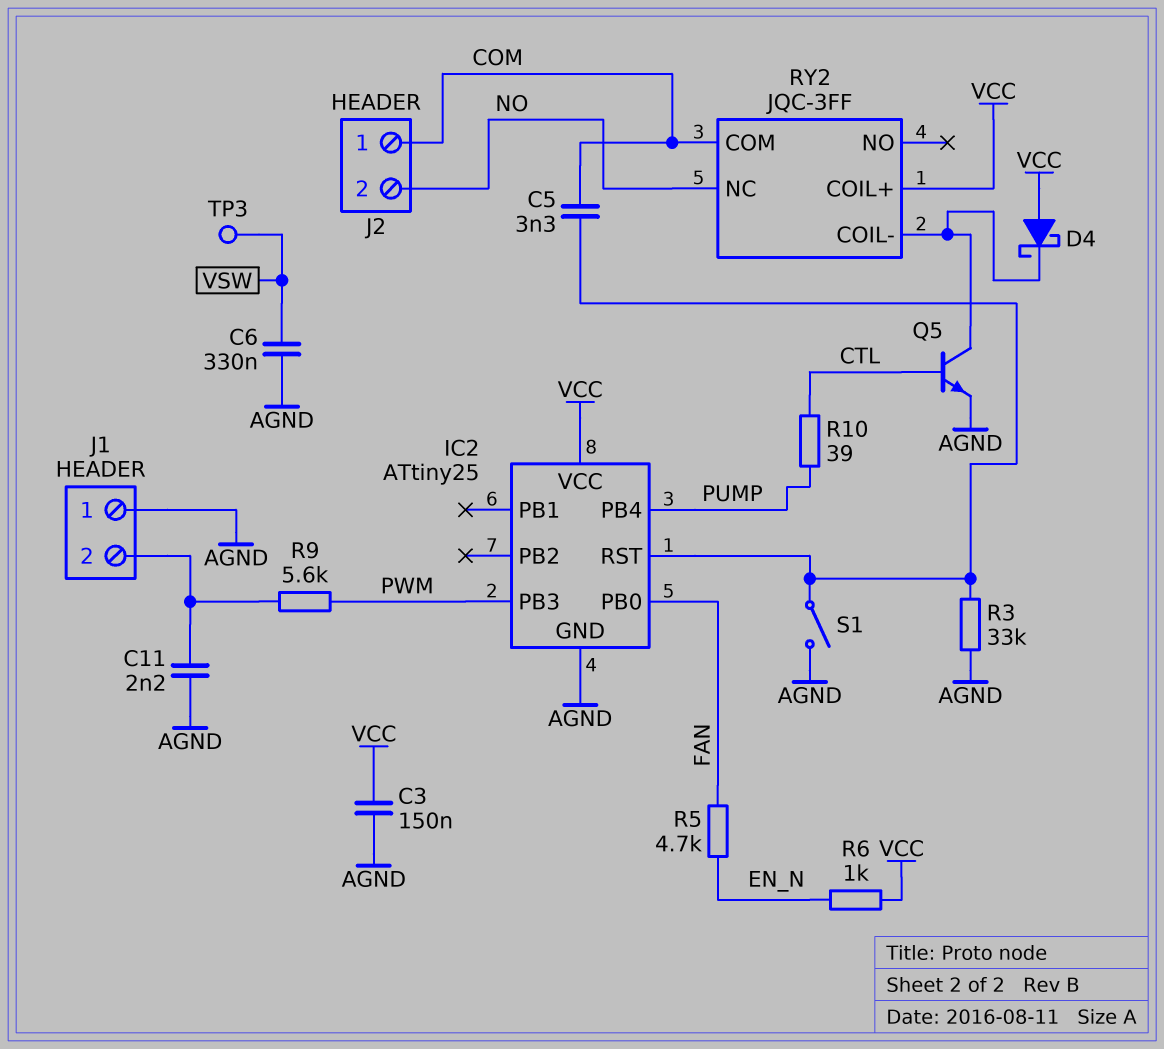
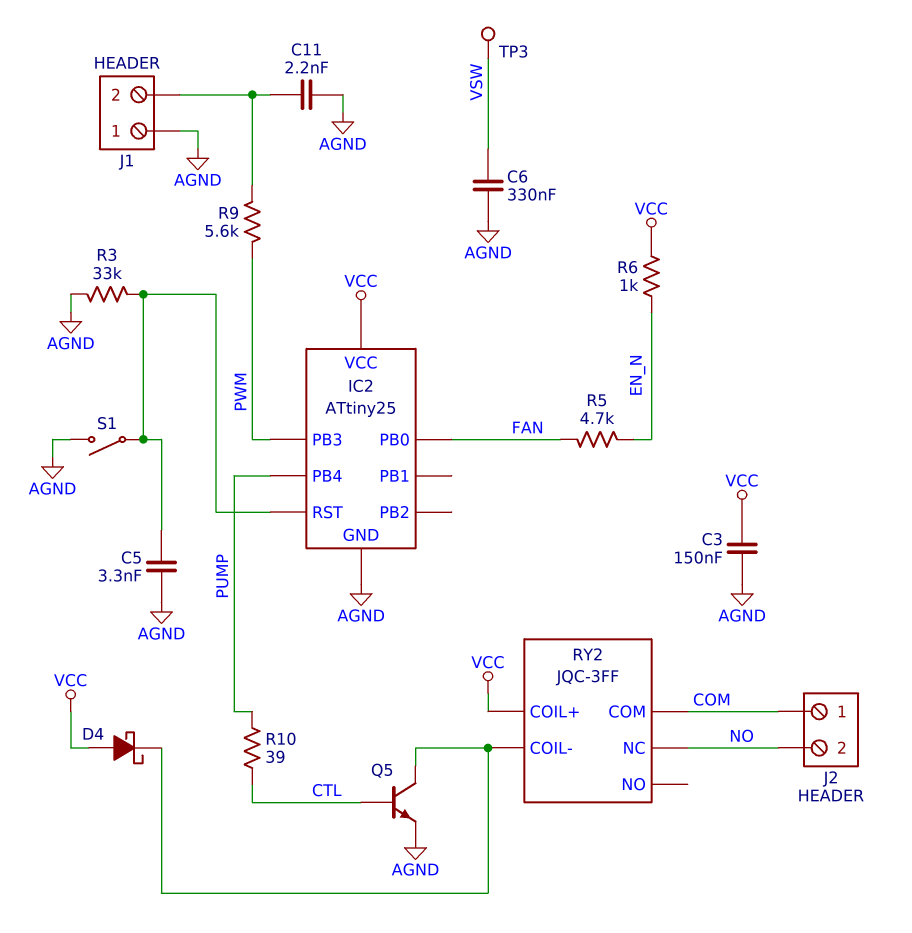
C5: 3.3nF (COM, IC2/RST) -> 3.3nF (AGND, IC2/RST)

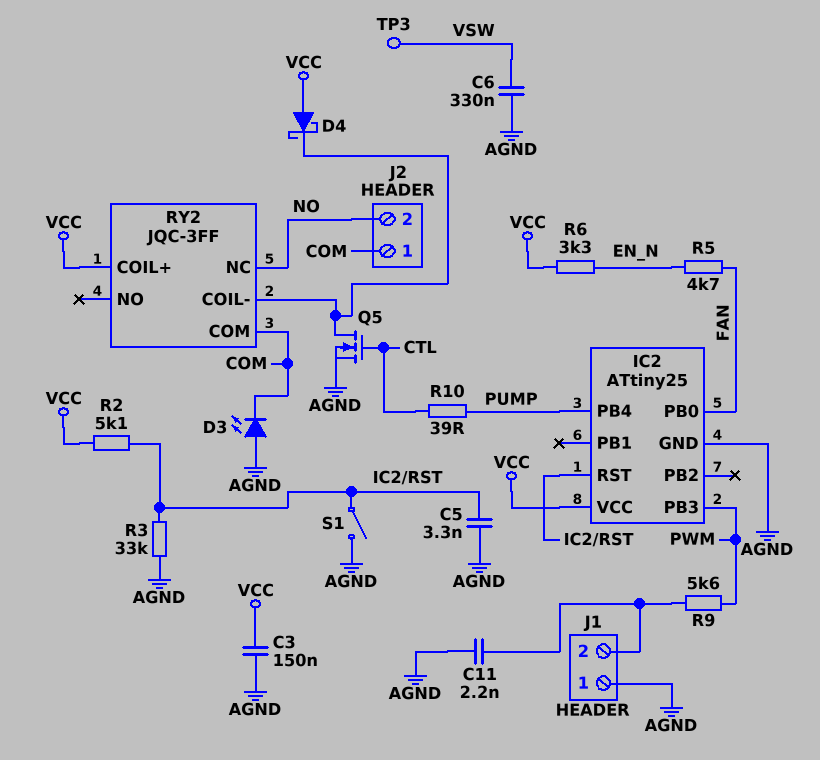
D3: none -> LED (A AGND, K COM)
Q5: NPN (B CTL, C RY2/COIL-, E AGND) -> NMOS (G CTL, D RY2/COIL-, S AGND)
R2: none -> 5.1k (IC2/RST, VCC)
R6: 1k (EN_N, VCC) -> 3.3k (EN_N, VCC)

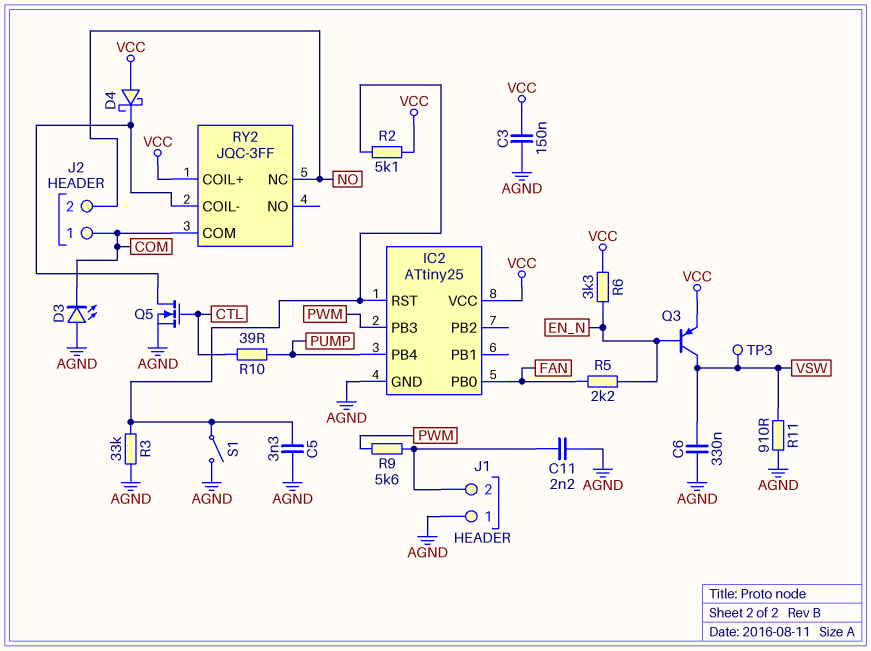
Q3: none -> PNP (B EN_N, C VSW, E VCC)
R5: 4.7k (EN_N, FAN) -> 2.2k (EN_N, FAN)
R11: none -> 910 (AGND, VSW)

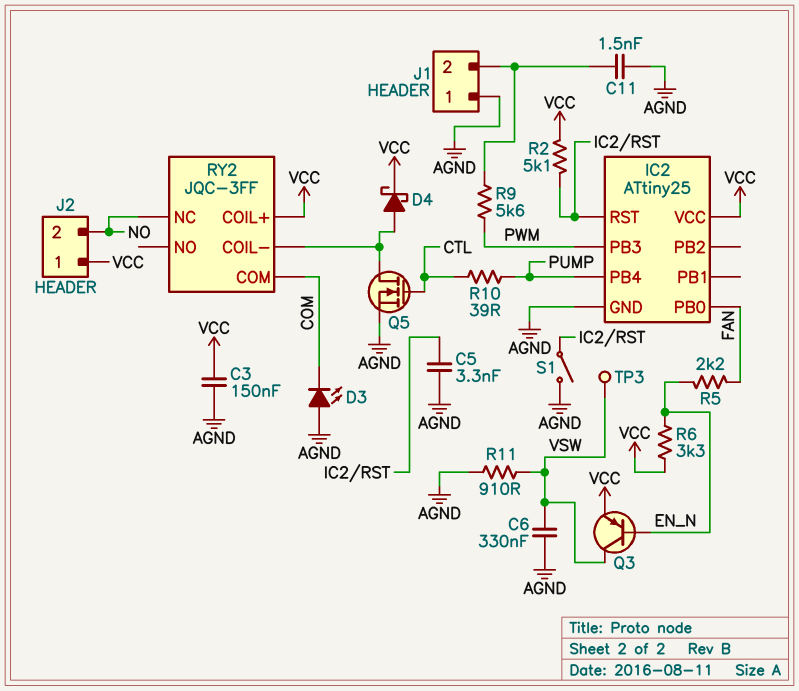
C11: 2.2nF (AGND, J1/2) -> 1.5nF (AGND, J1/2)
D4: schottky (A VCC, K RY2/COIL-) -> schottky (A RY2/COIL-, K VCC)
J2 pin 1: COM -> VCC
R3: 33k (AGND, IC2/RST) -> none

